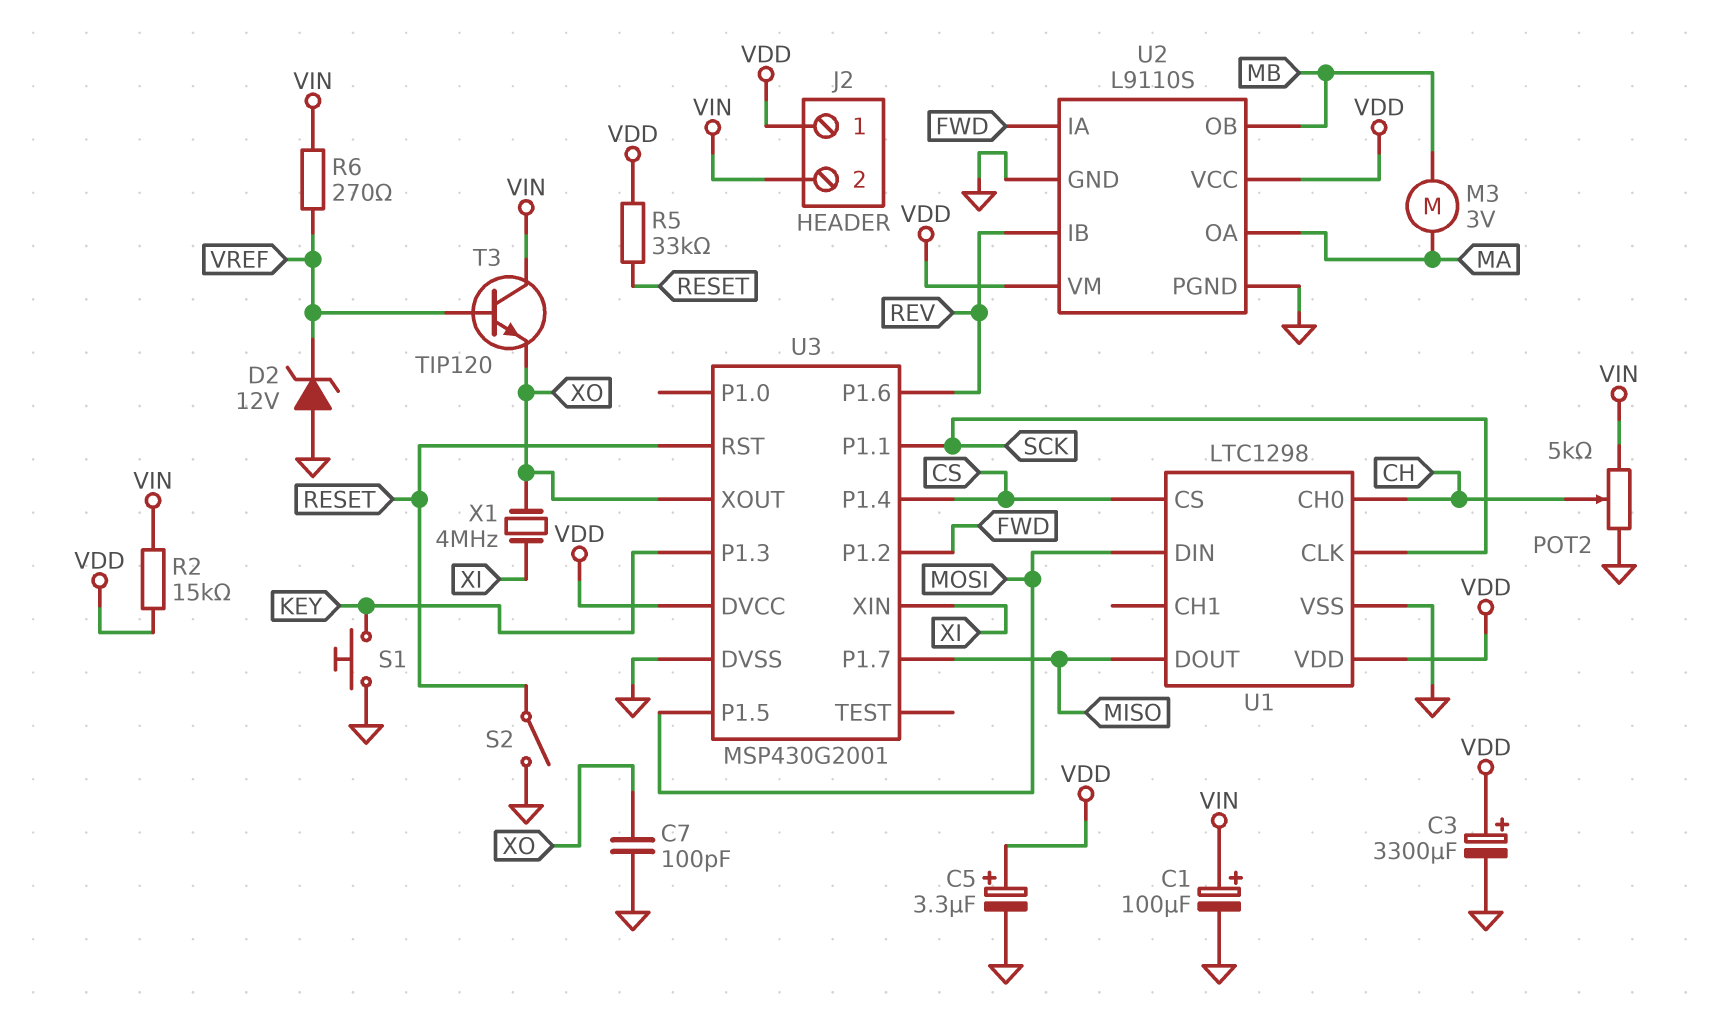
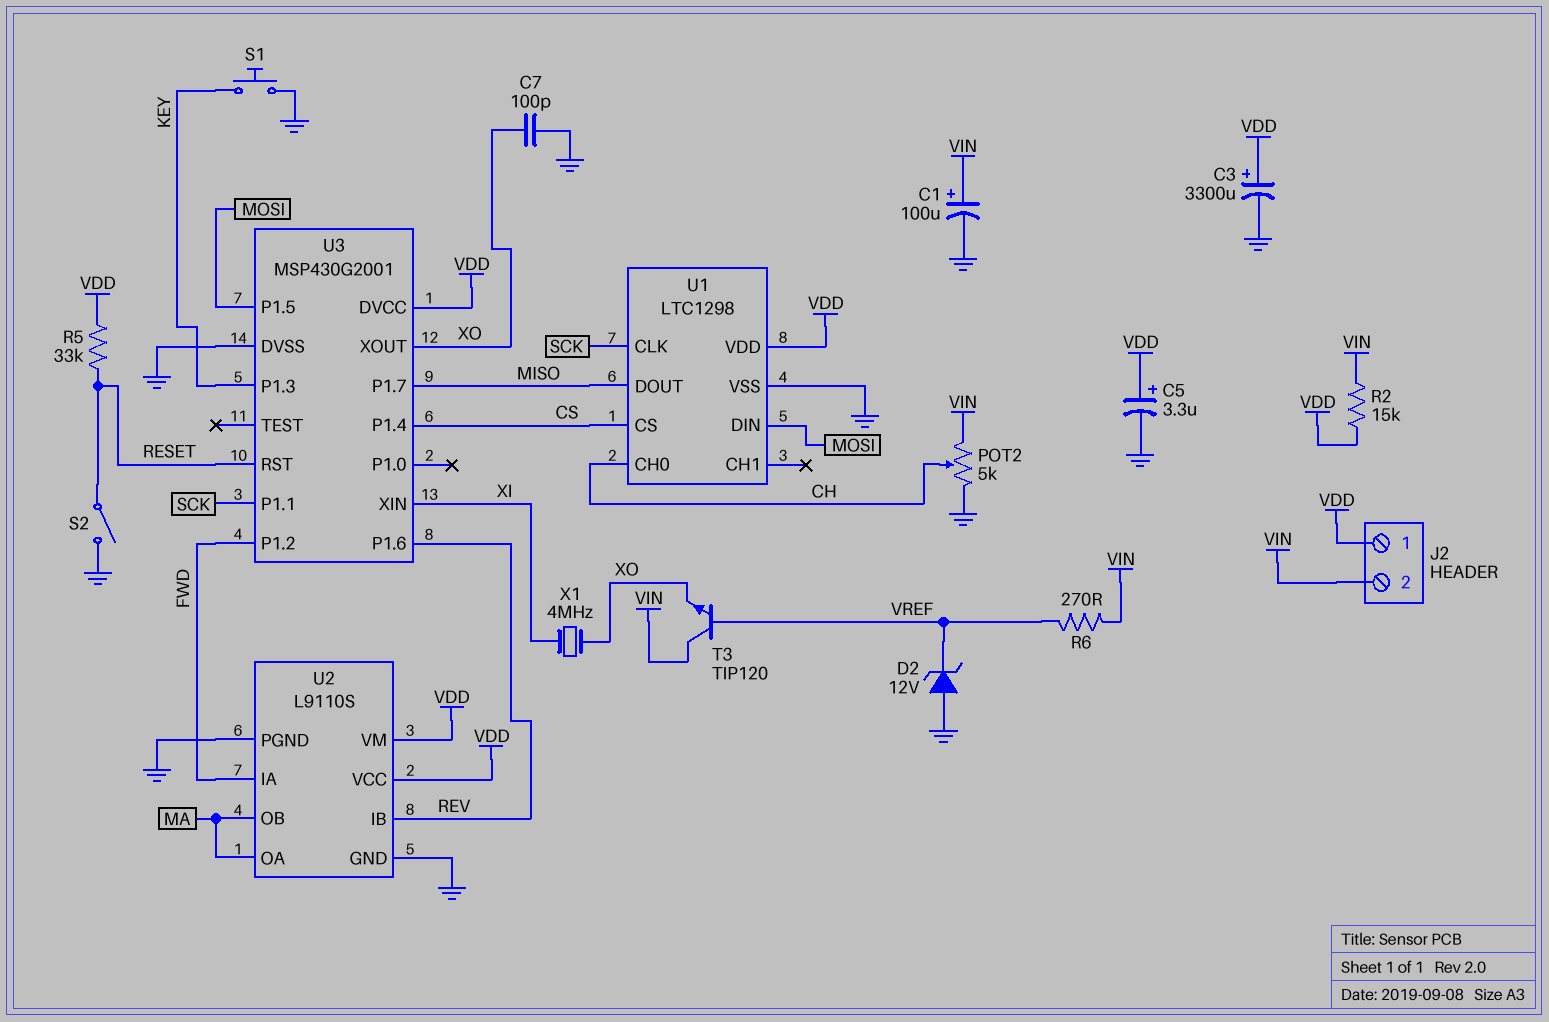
M3: motor 3V (MA, MB) -> none
U2 pin OB: MB -> MA

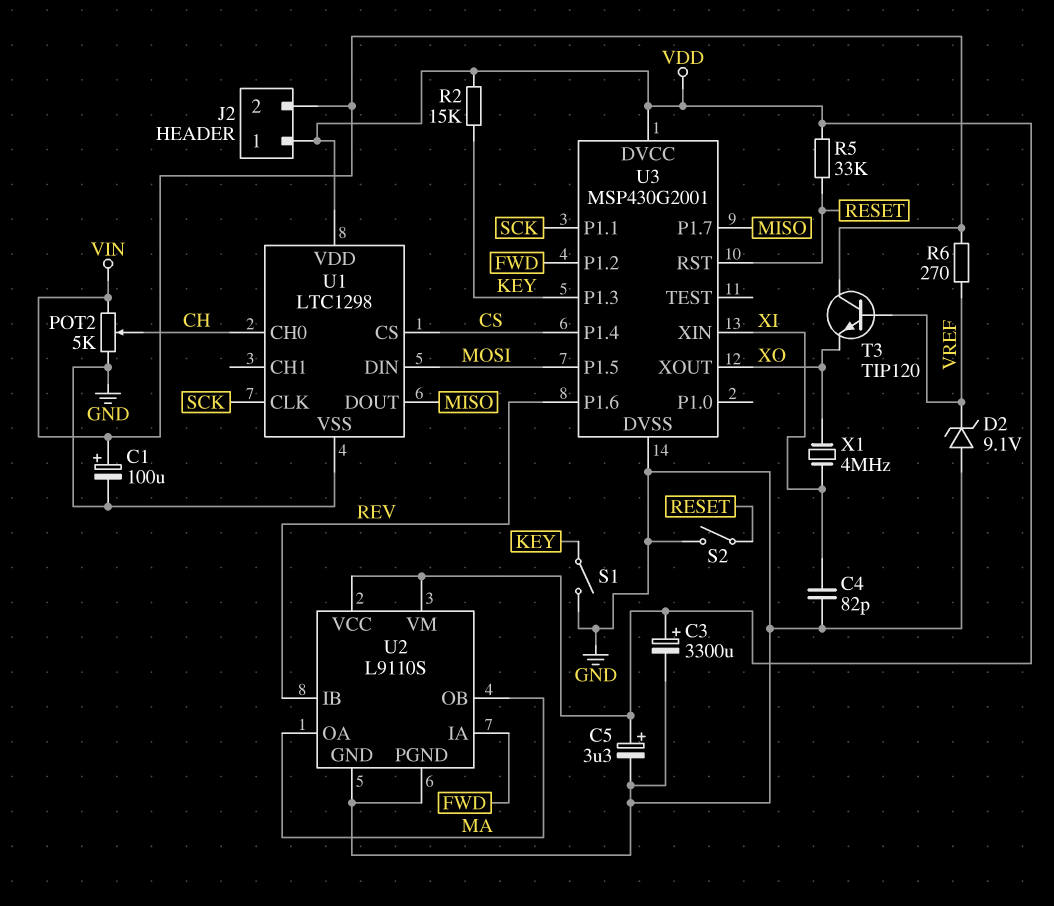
C4: none -> 82pF (GND, XI)
C7: 100pF (GND, XO) -> none
D2: zener 12V (A GND, K VREF) -> zener 9.1V (A GND, K VREF)
R2: 15k (VDD, VIN) -> 15k (KEY, VDD)
S1: button (GND, KEY) -> switch (GND, KEY)

